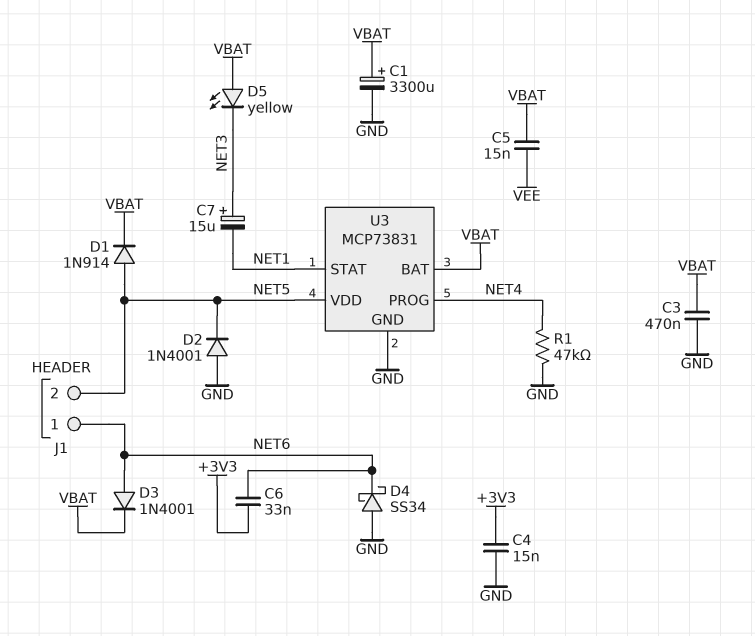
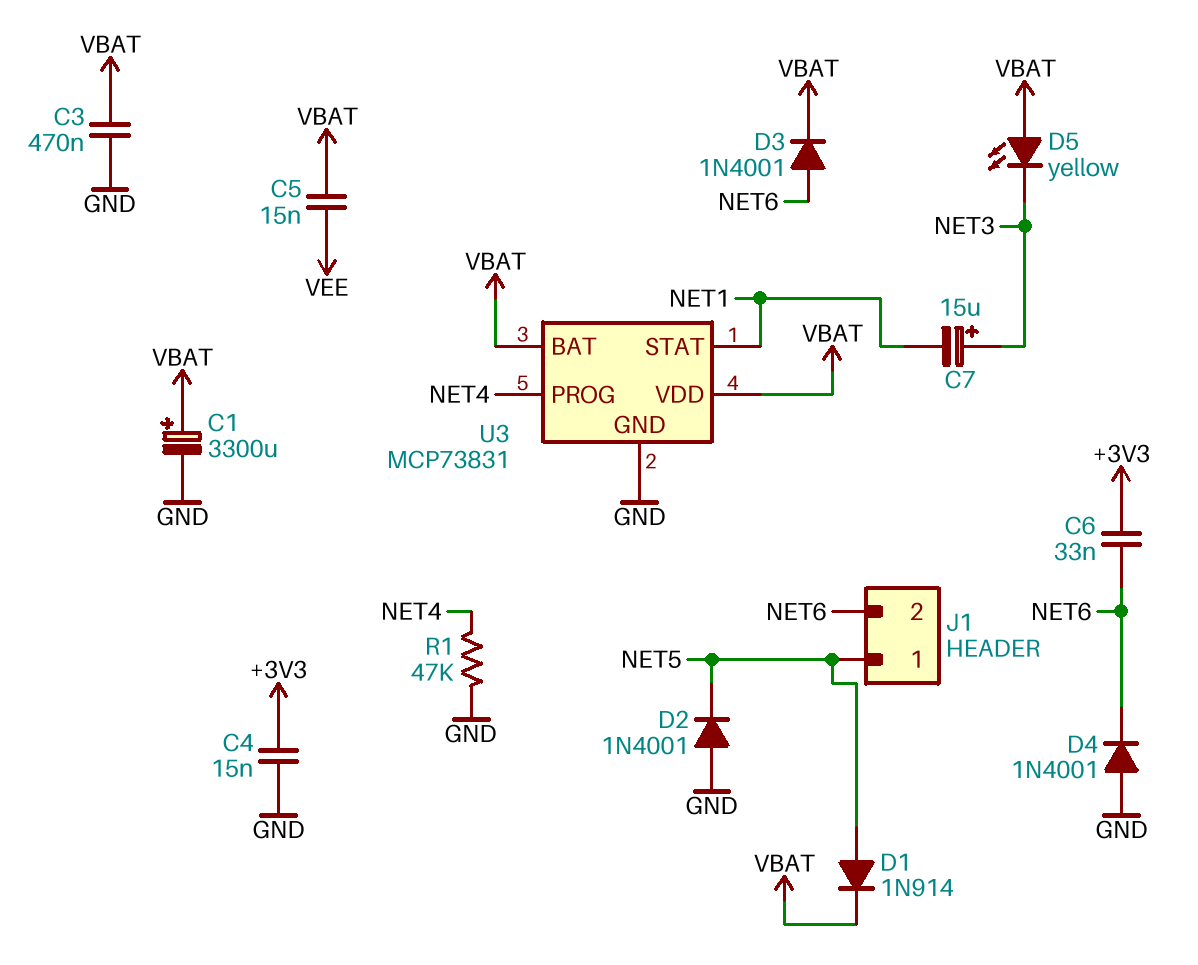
D4: schottky SS34 (A GND, K NET6) -> diode 1N4001 (A GND, K NET6)
J1 pin 1: NET6 -> NET5
J1 pin 2: NET5 -> NET6
U3 pin VDD: NET5 -> VBAT

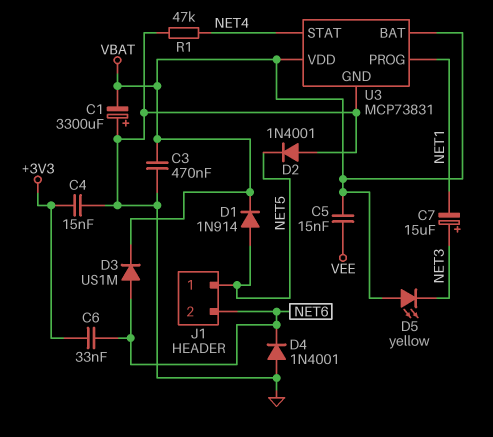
C1: 3300uF (plus VBAT, minus GND) -> 3300uF (plus GND, minus VBAT)
D3: diode 1N4001 (A NET6, K VBAT) -> diode US1M (A NET6, K VBAT)
U3 pin PROG: NET4 -> NET1
U3 pin STAT: NET1 -> NET4

